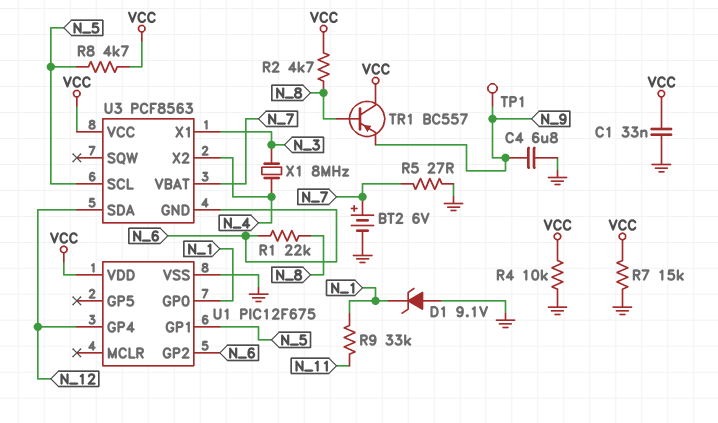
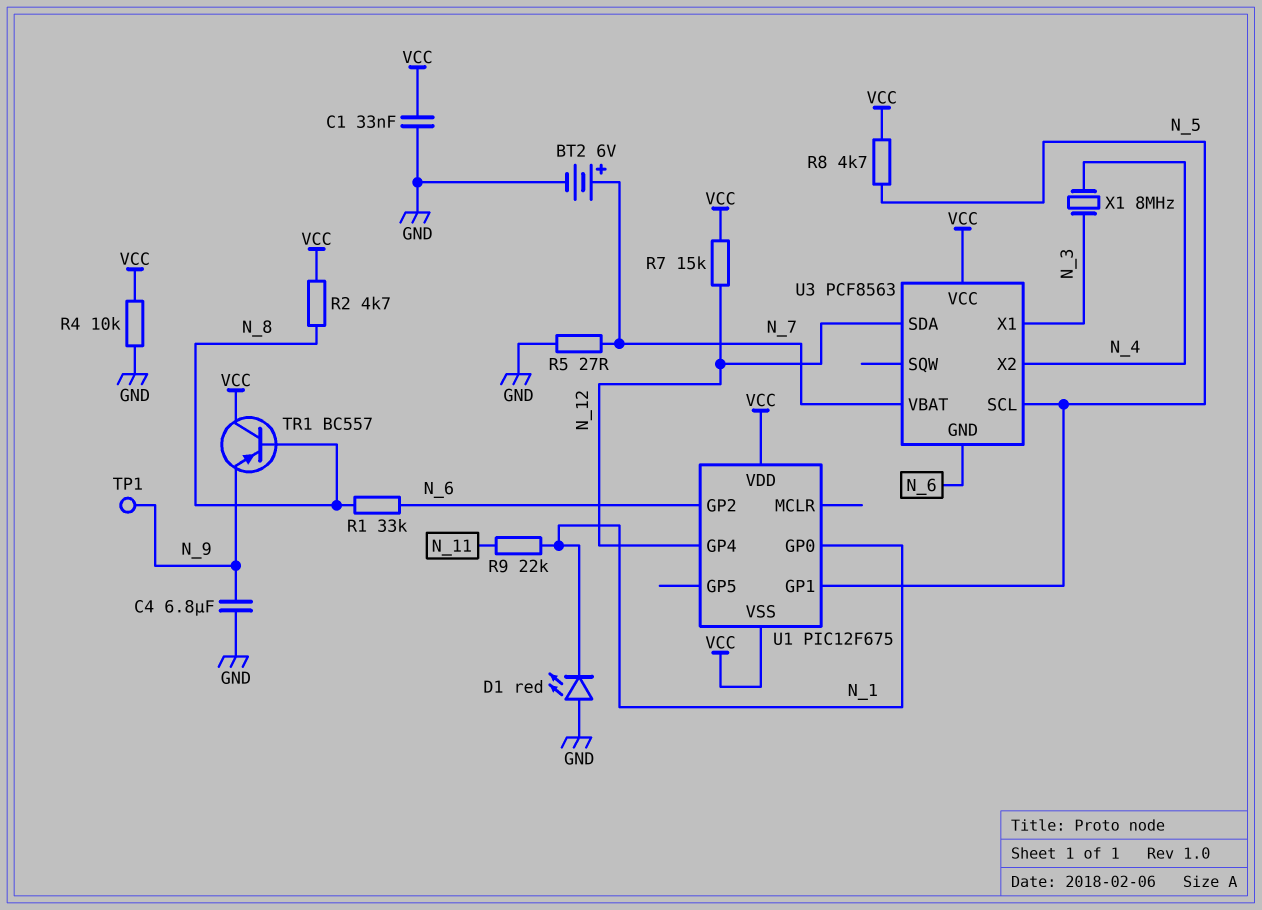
D1: zener 9.1V (A GND, K N_1) -> LED red (A GND, K N_1)
R1: 22k (N_6, N_8) -> 33k (N_6, N_8)
R7: 15k (GND, VCC) -> 15k (N_12, VCC)
R9: 33k (N_1, N_11) -> 22k (N_1, N_11)
U1 pin VSS: GND -> VCC

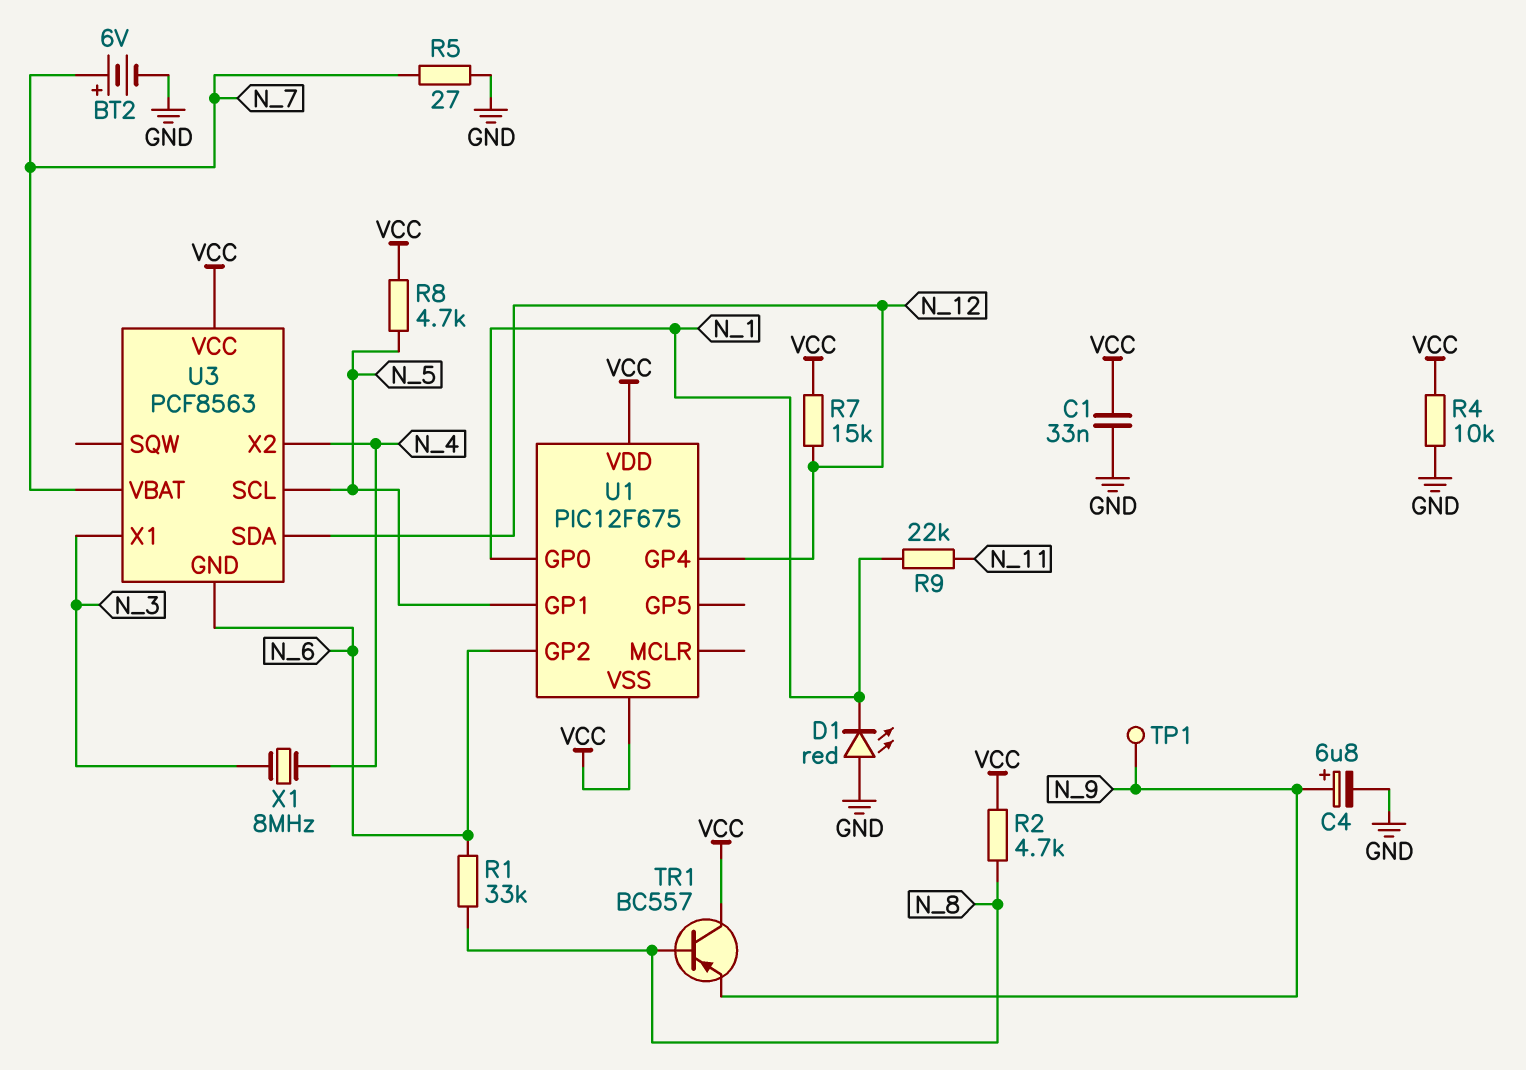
C4: 6.8uF (GND, N_9) -> 6.8uF (plus N_9, minus GND)

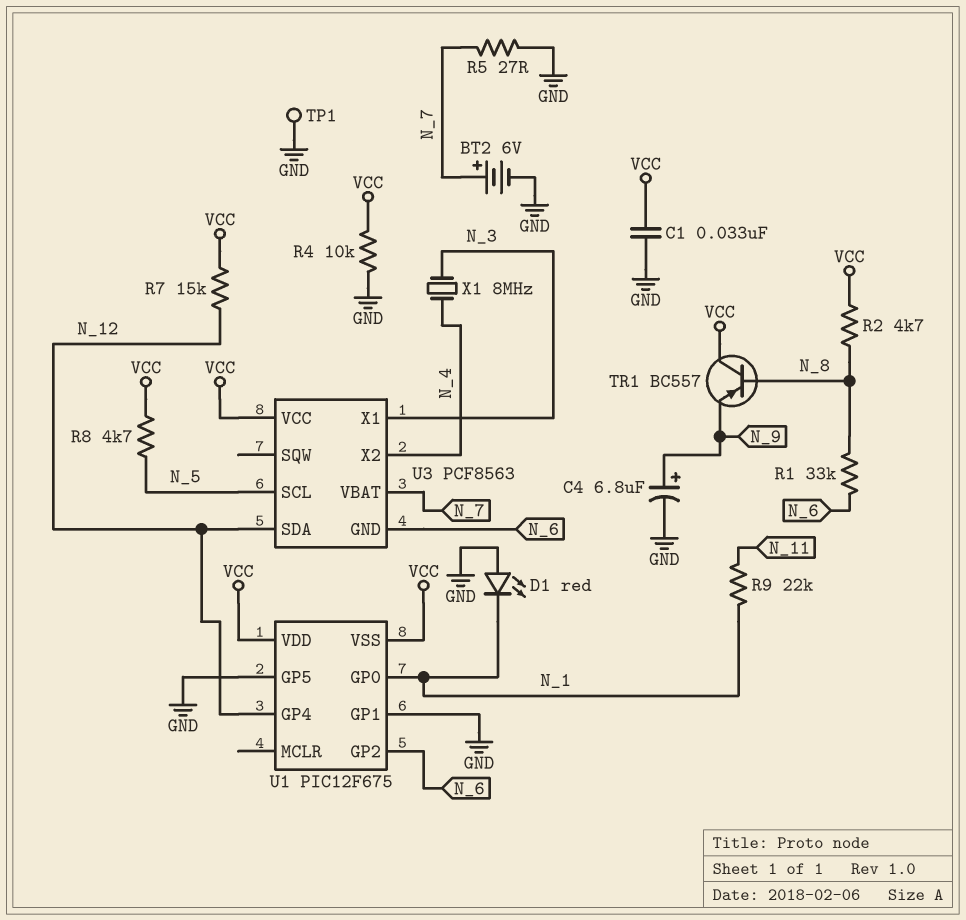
TP1: test point (N_9) -> test point (GND)
U1 pin GP1: N_5 -> GND
U1 pin GP5: none -> GND

